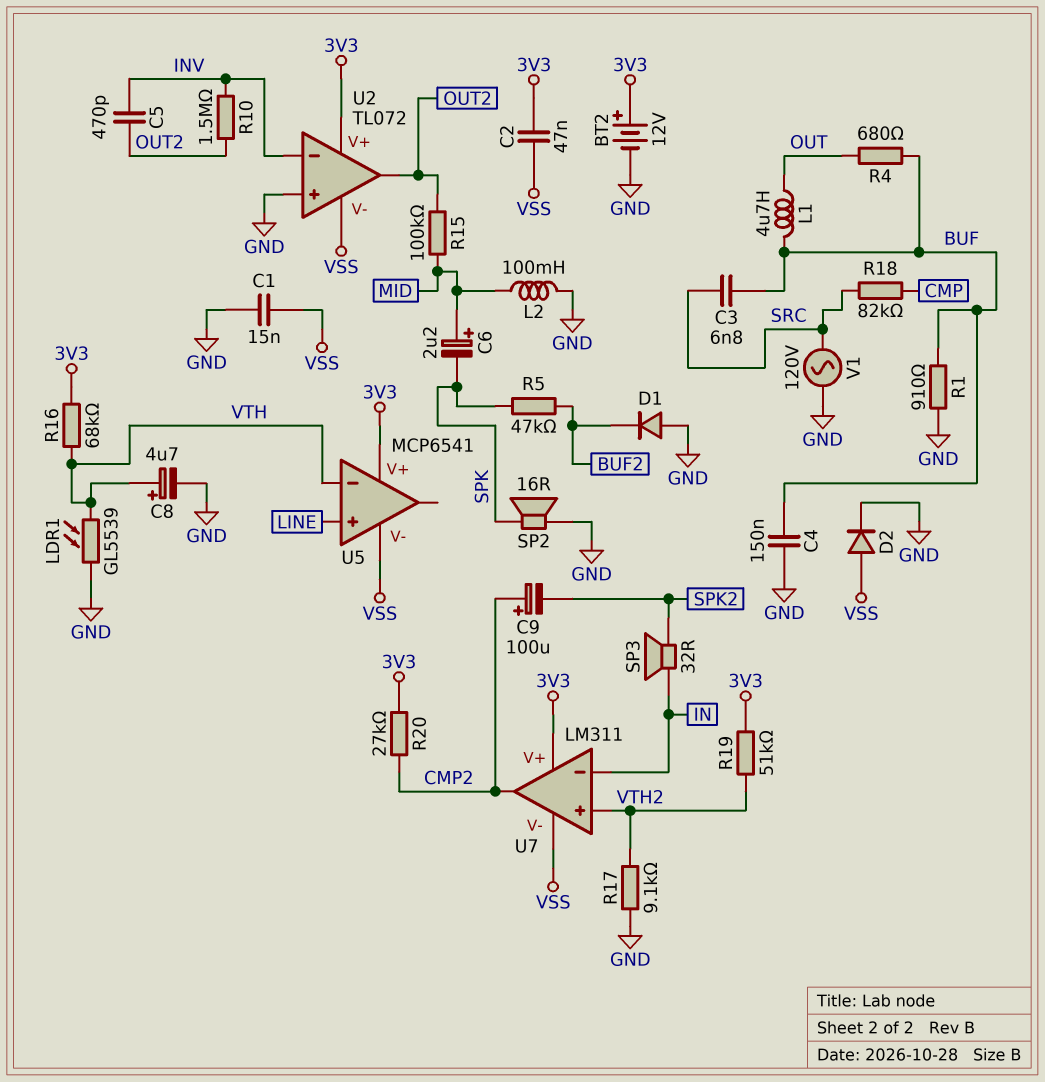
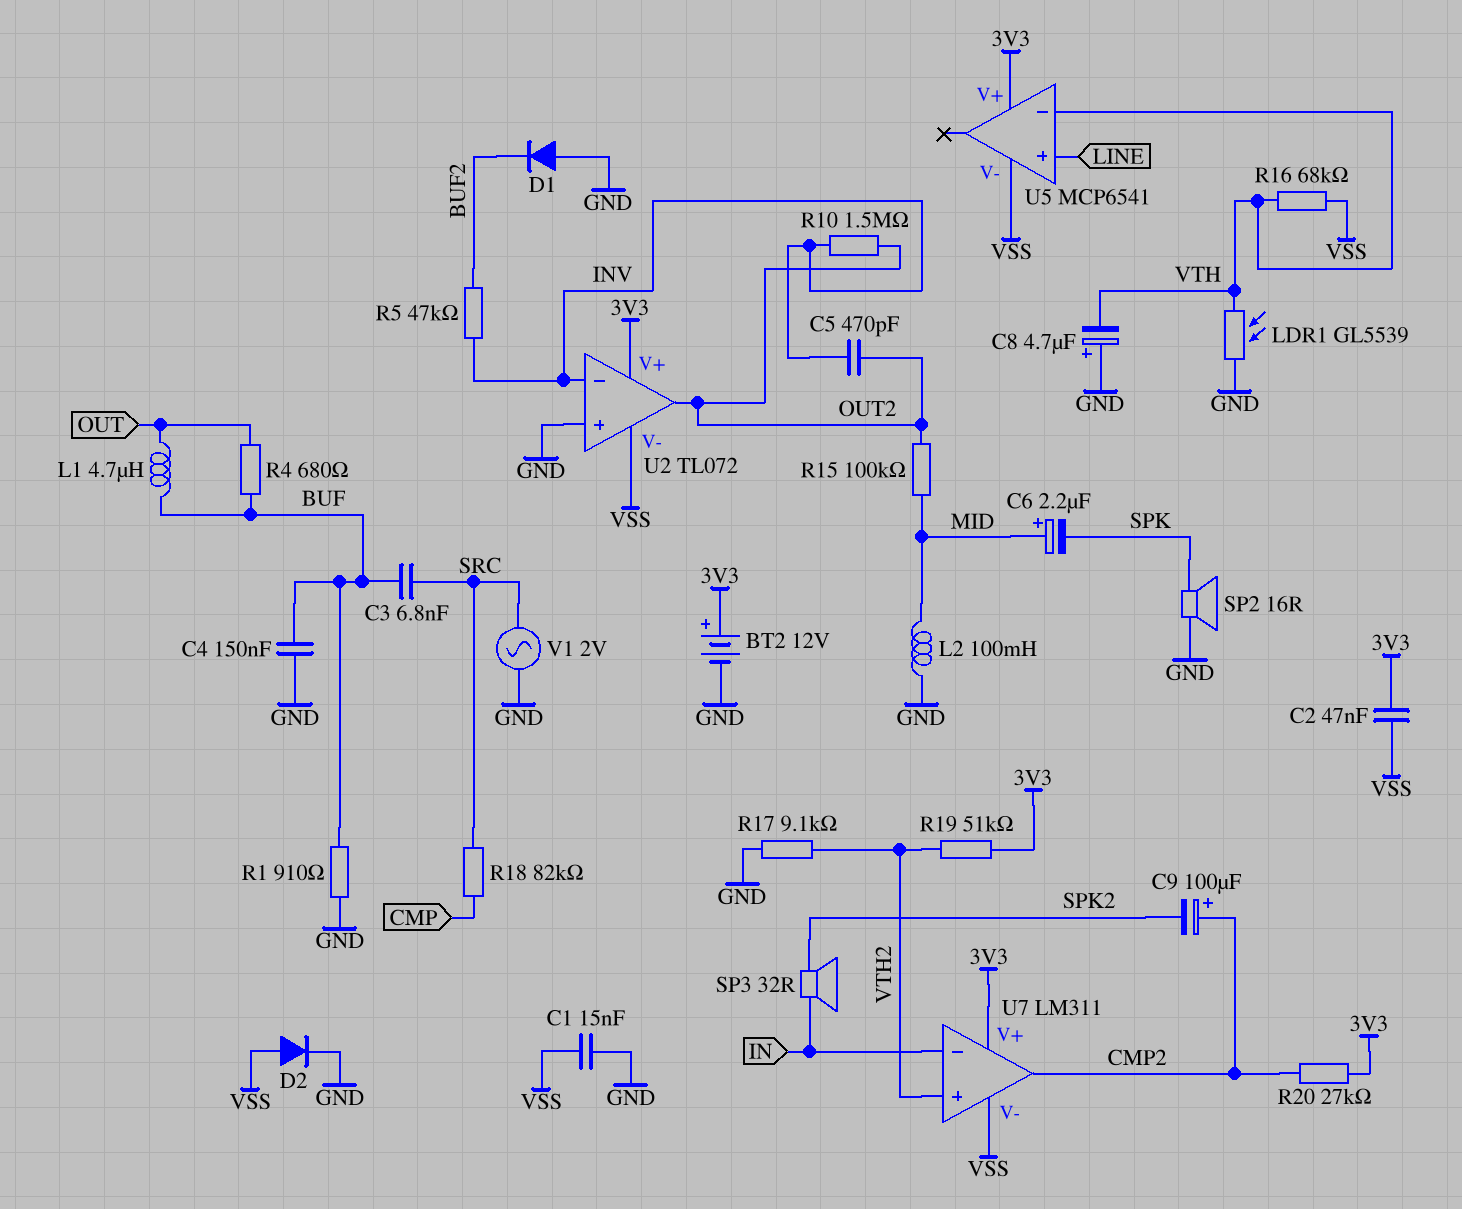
C8: 4.7uF (plus VTH, minus GND) -> 4.7uF (plus GND, minus VTH)
R5: 47k (BUF2, SPK) -> 47k (BUF2, INV)
R16: 68k (3V3, VTH) -> 68k (VSS, VTH)
V1: AC 120V (GND, SRC) -> AC 2V (GND, SRC)

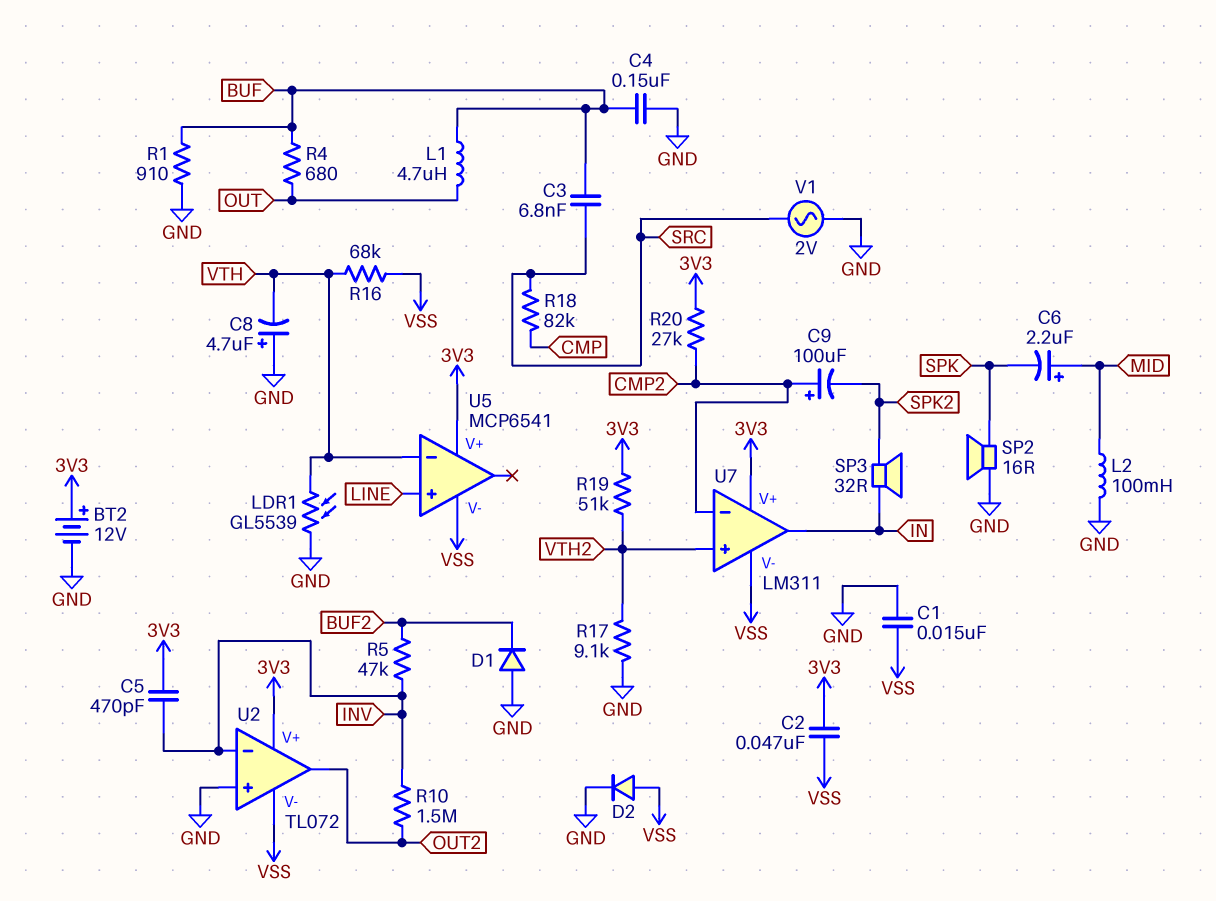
C5: 470pF (INV, OUT2) -> 470pF (3V3, INV)
R15: 100k (MID, OUT2) -> none
U7 pin in-: IN -> CMP2
U7 pin out: CMP2 -> IN

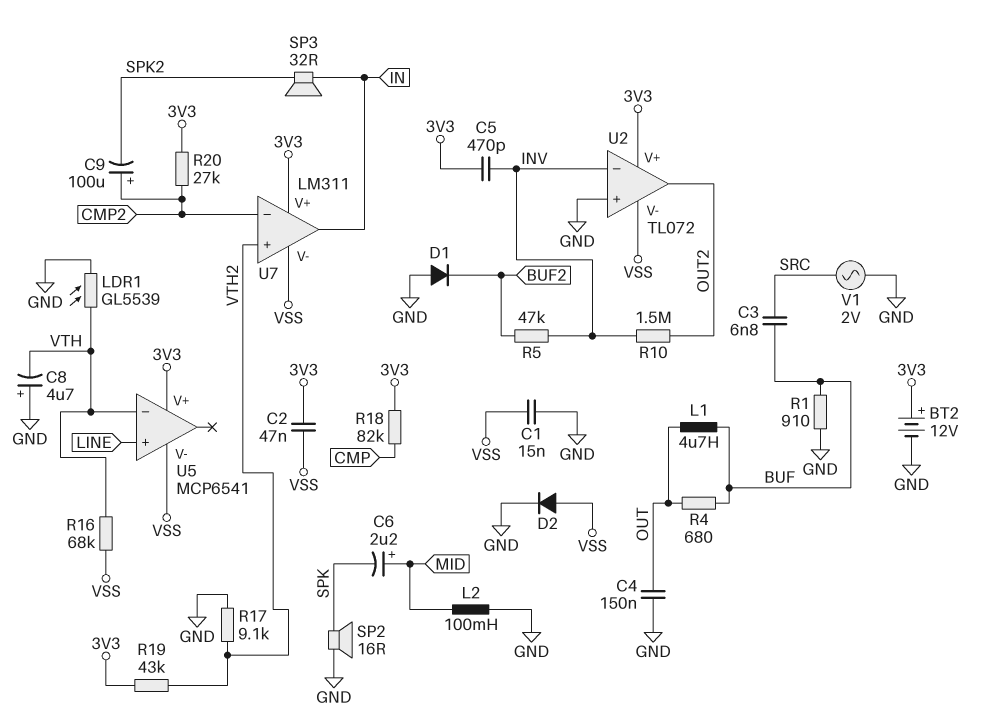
C4: 150nF (BUF, GND) -> 150nF (GND, OUT)
R18: 82k (CMP, SRC) -> 82k (3V3, CMP)
R19: 51k (3V3, VTH2) -> 43k (3V3, VTH2)

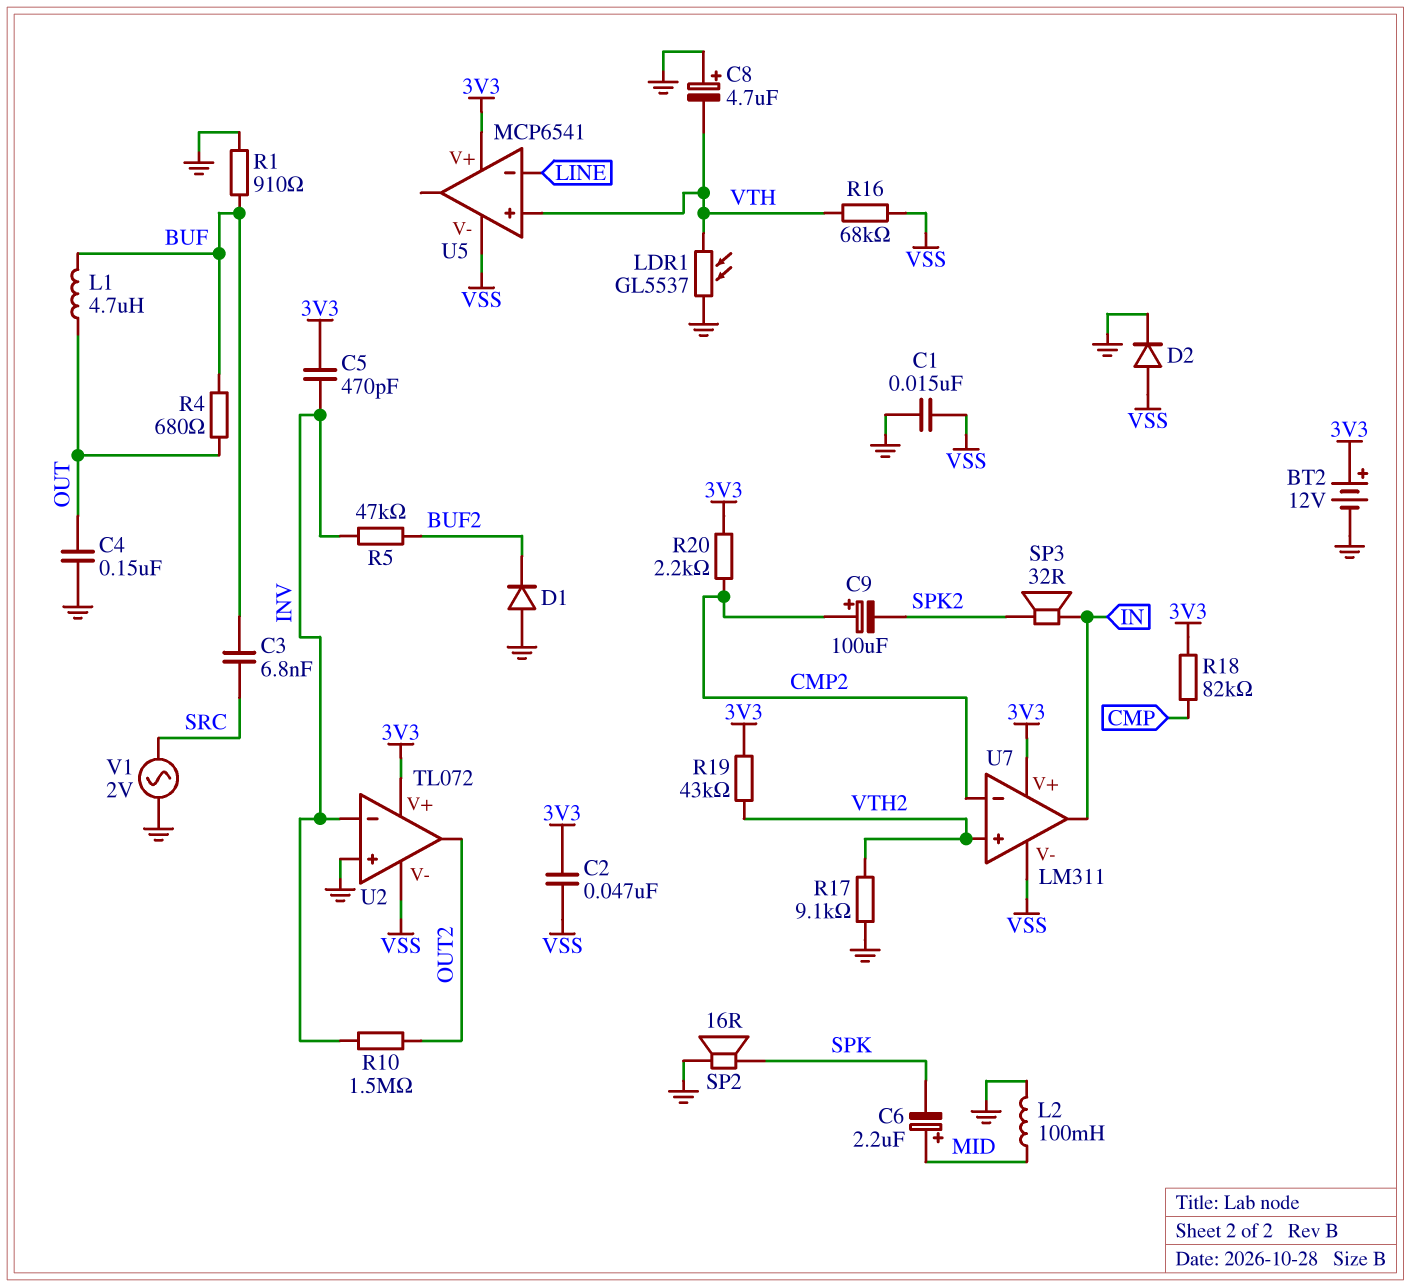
LDR1: GL5539 (GND, VTH) -> GL5537 (GND, VTH)
R20: 27k (3V3, CMP2) -> 2.2k (3V3, CMP2)
U5 pin in+: LINE -> VTH
U5 pin in-: VTH -> LINE

